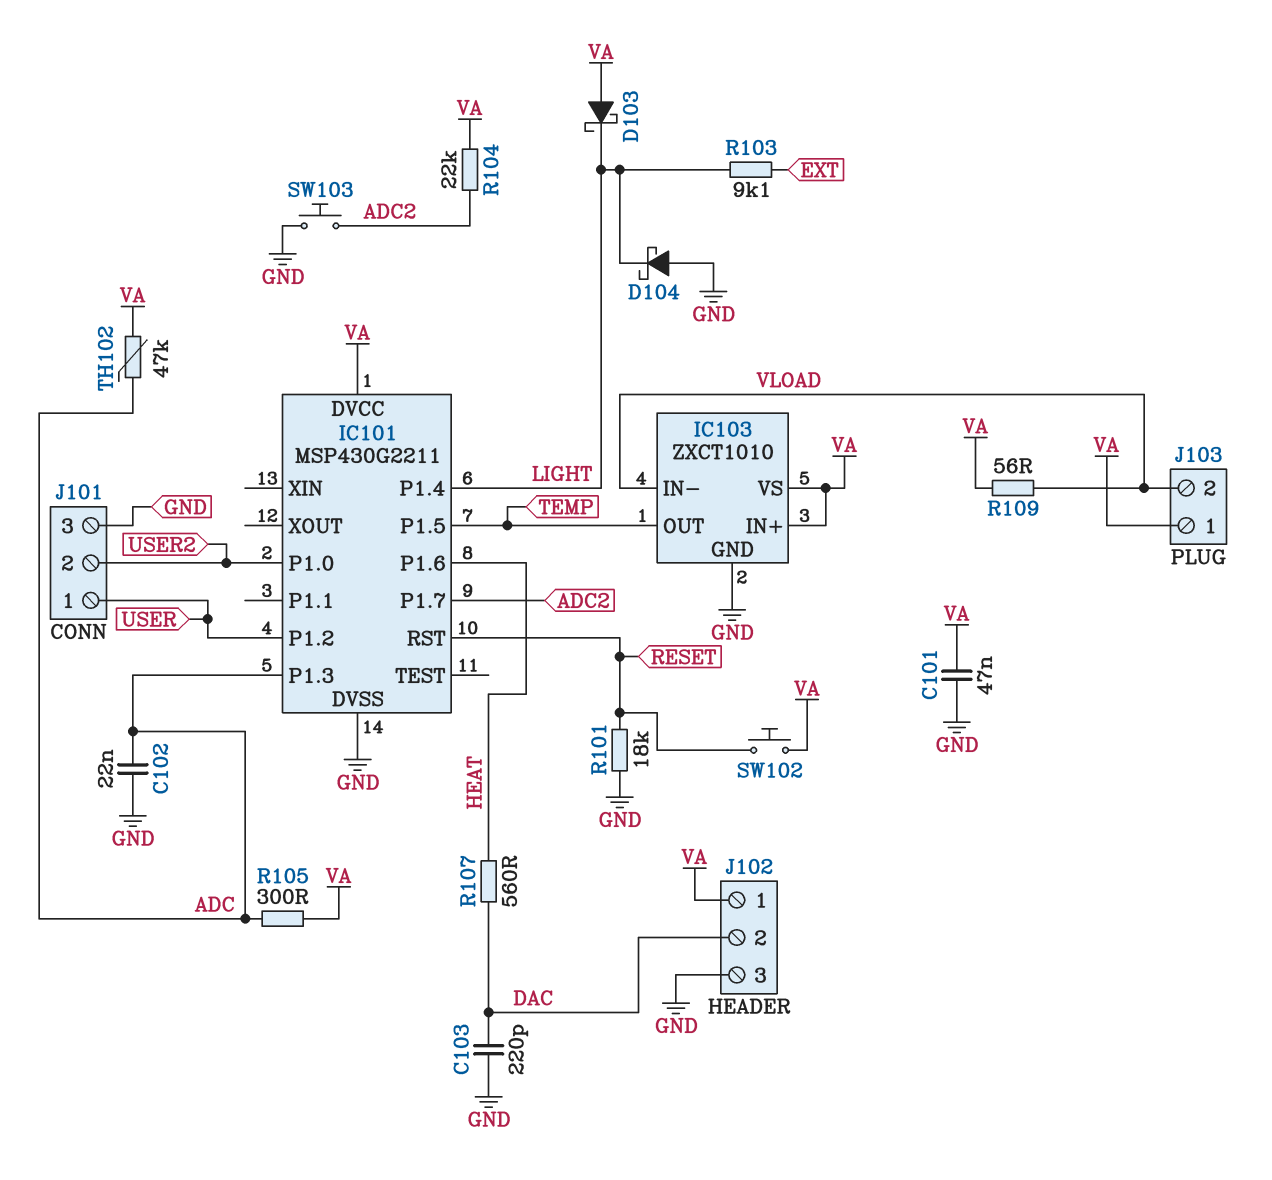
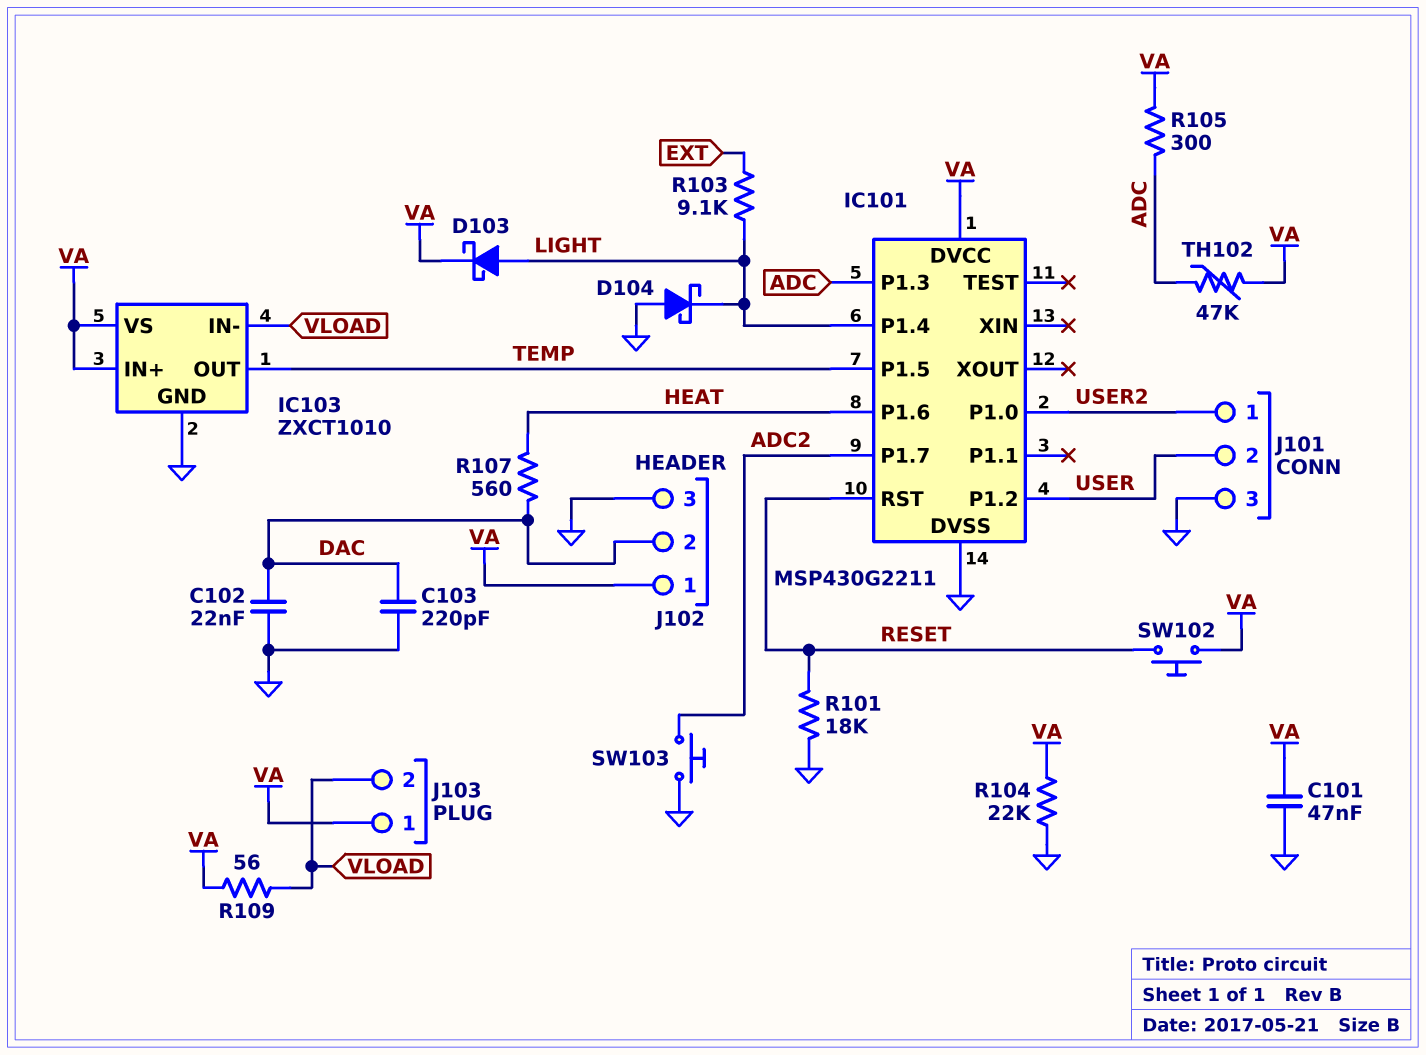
C102: 22nF (ADC, GND) -> 22nF (DAC, GND)
D103: schottky (A VA, K LIGHT) -> schottky (A LIGHT, K VA)
J101 pin 1: USER -> USER2
J101 pin 2: USER2 -> USER
R104: 22k (ADC2, VA) -> 22k (GND, VA)

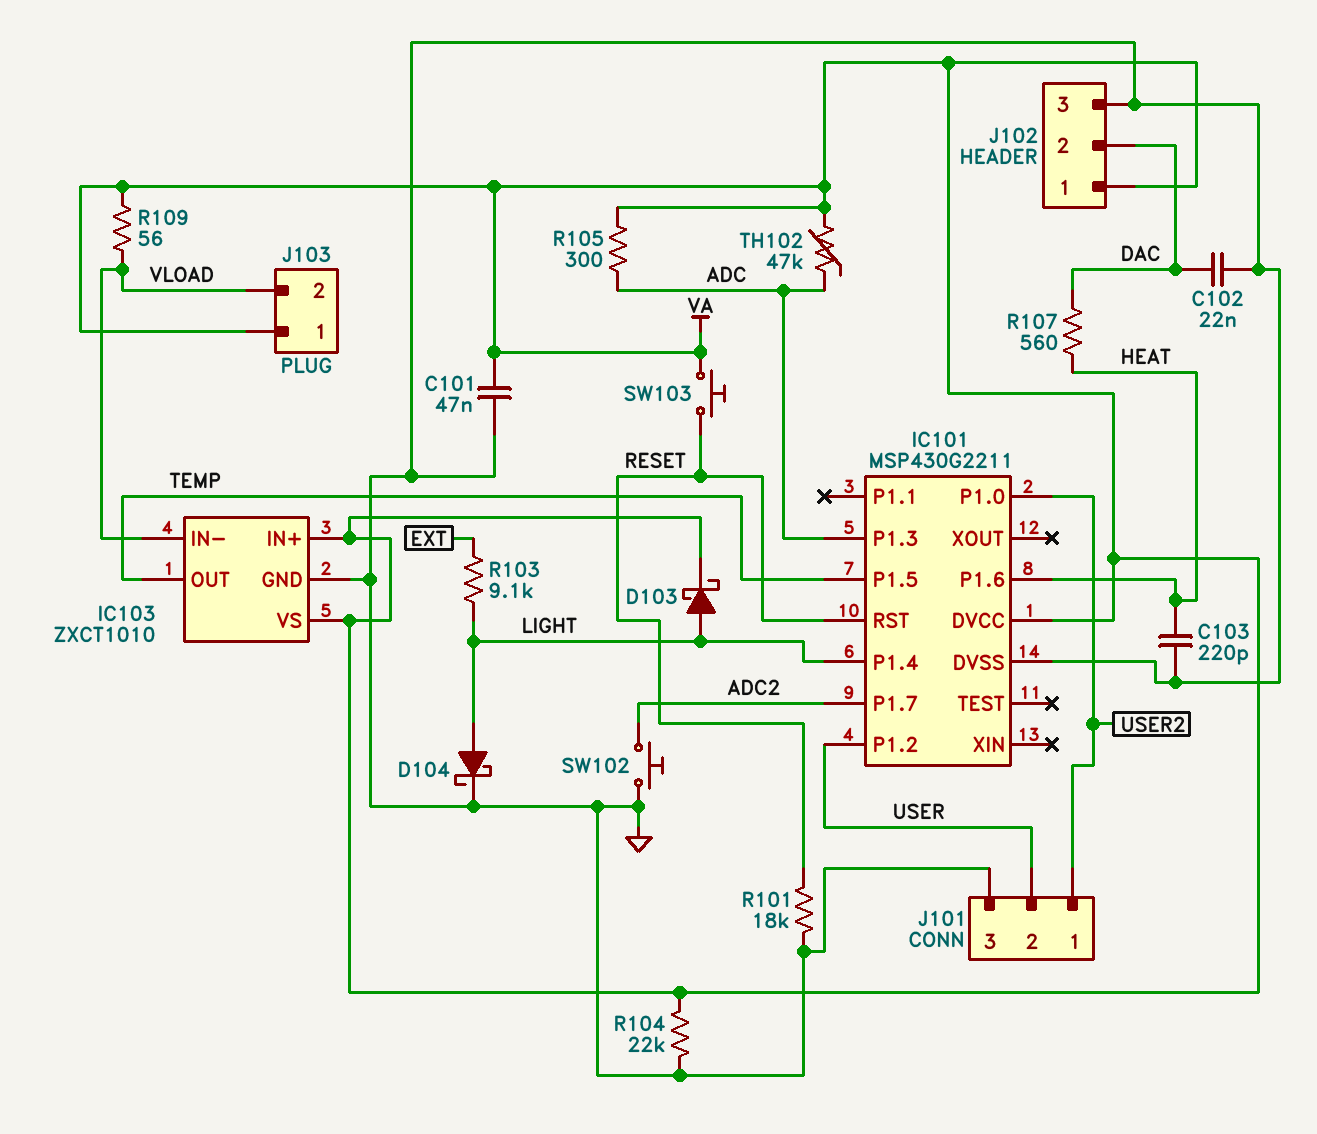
C103: 220pF (DAC, GND) -> 220pF (GND, HEAT)
D104: schottky (A GND, K LIGHT) -> schottky (A LIGHT, K GND)
SW102: button (RESET, VA) -> button (ADC2, GND)
SW103: button (ADC2, GND) -> button (RESET, VA)

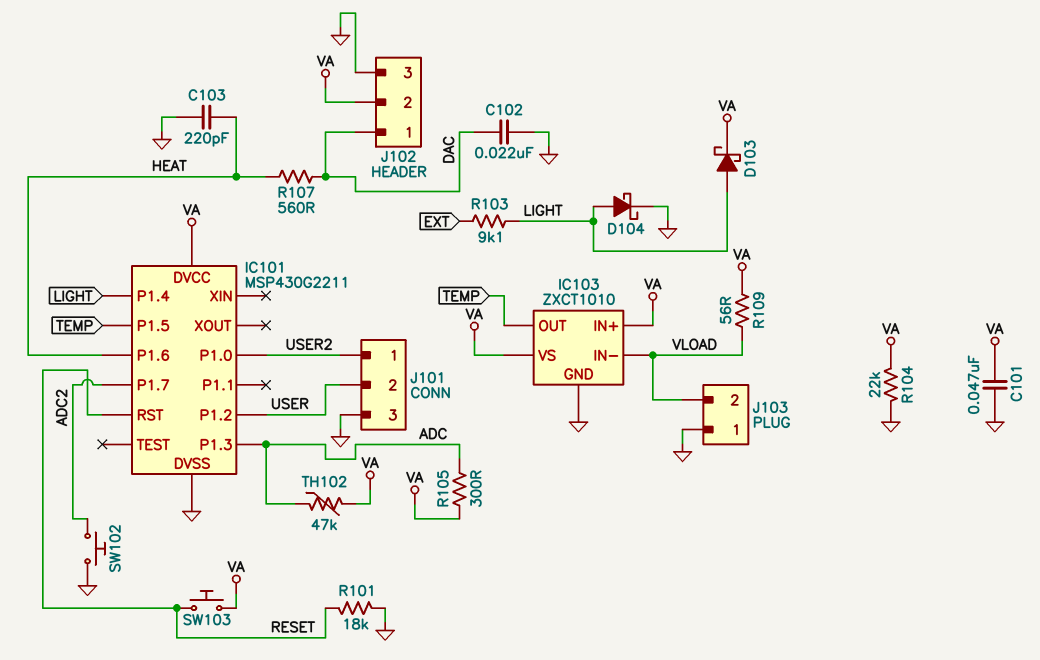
J102 pin 1: VA -> DAC
J102 pin 2: DAC -> VA
J103 pin 1: VA -> GND

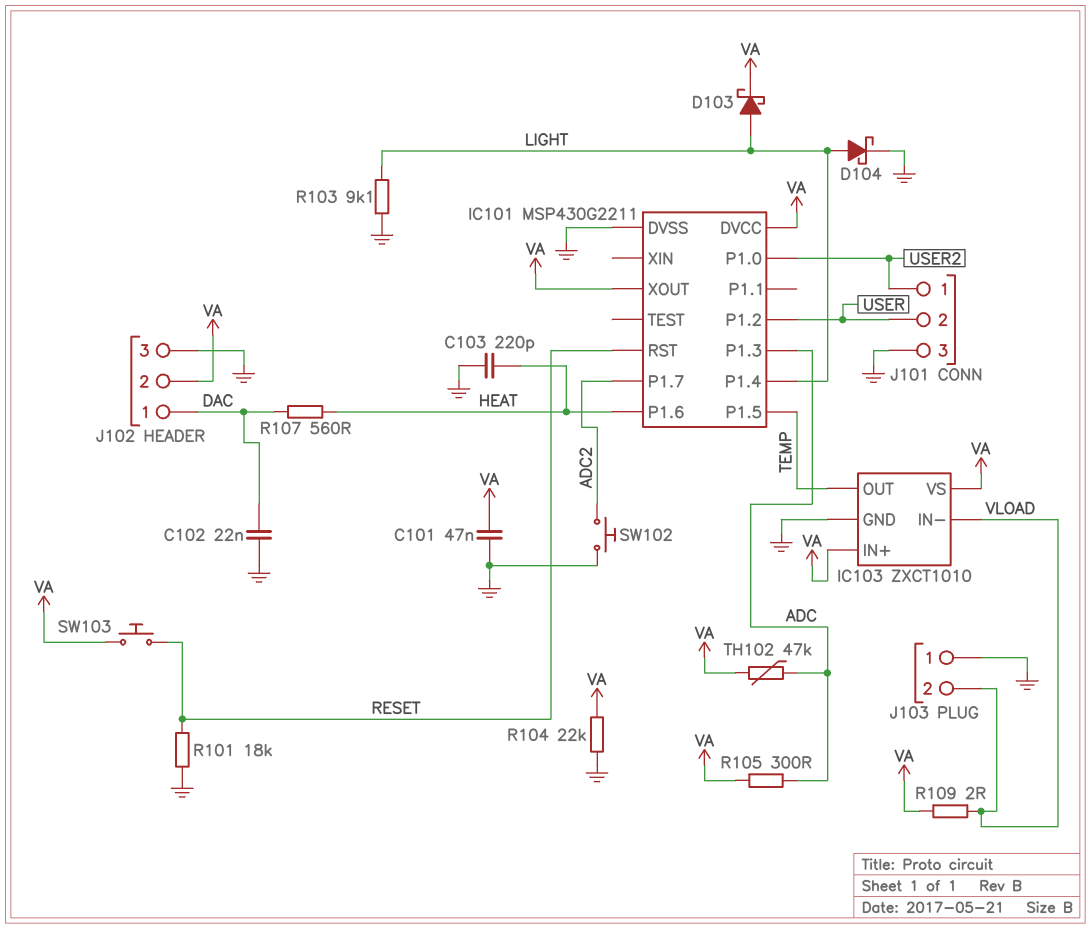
IC101 pin XOUT: none -> VA
R103: 9.1k (EXT, LIGHT) -> 9.1k (GND, LIGHT)
R109: 56 (VA, VLOAD) -> 2 (VA, VLOAD)

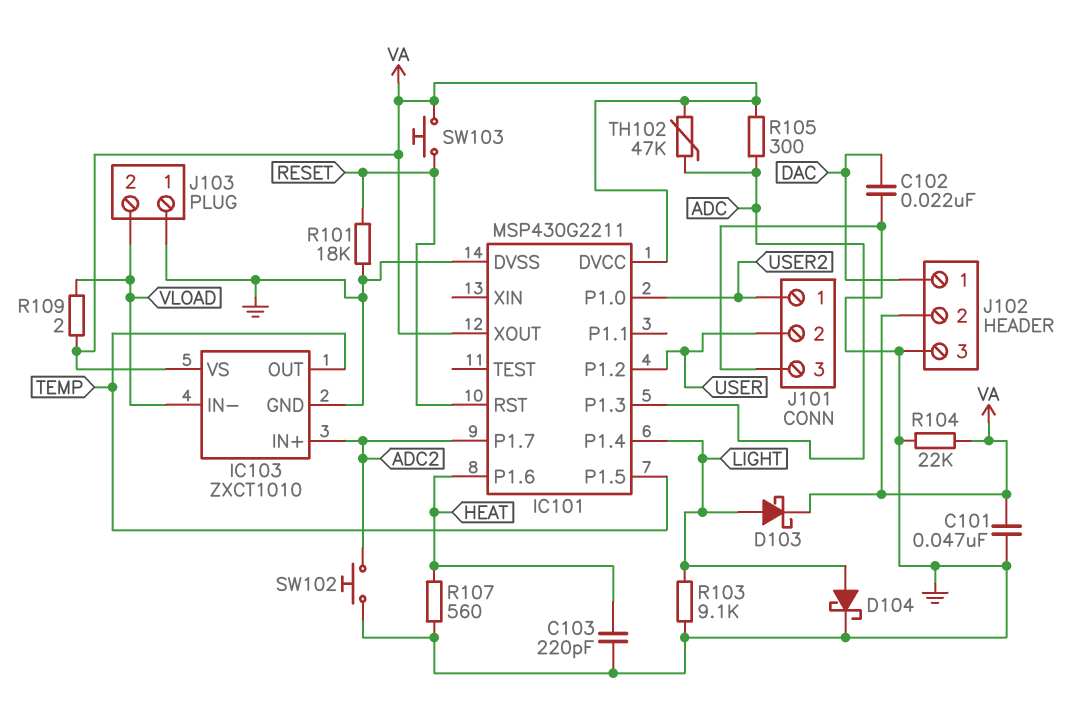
IC103 pin IN+: VA -> ADC2
R107: 560 (DAC, HEAT) -> 560 (GND, HEAT)

